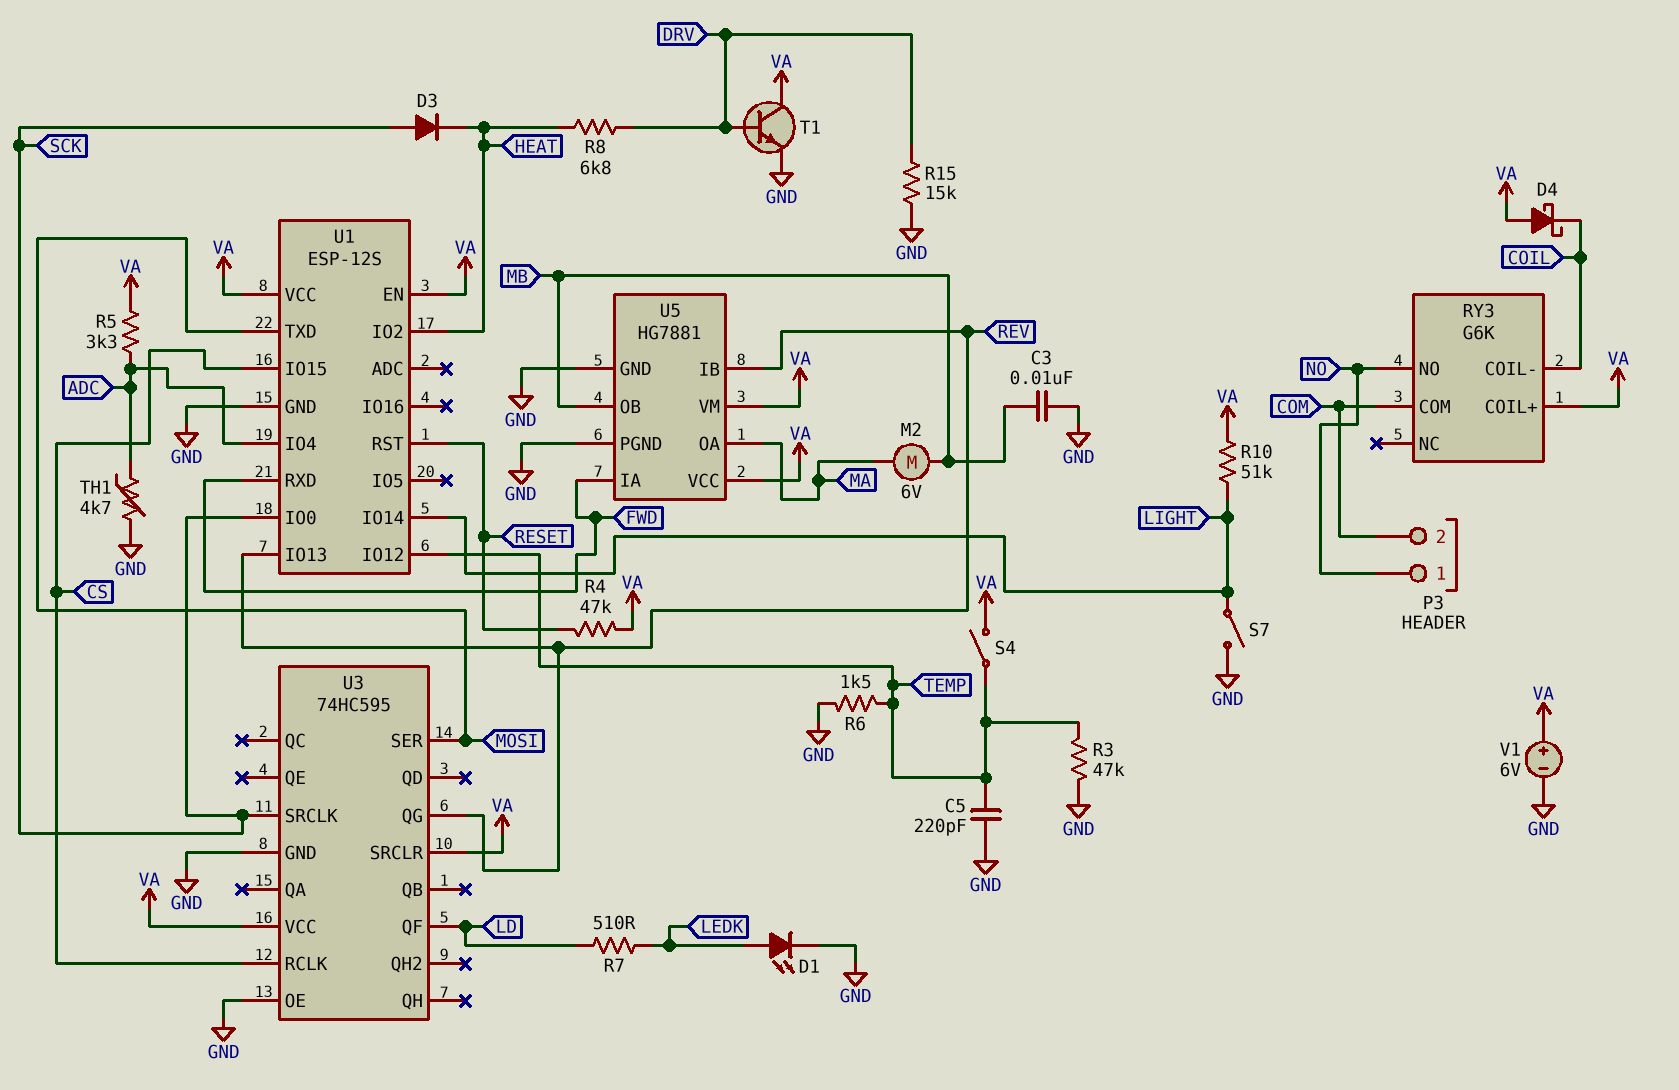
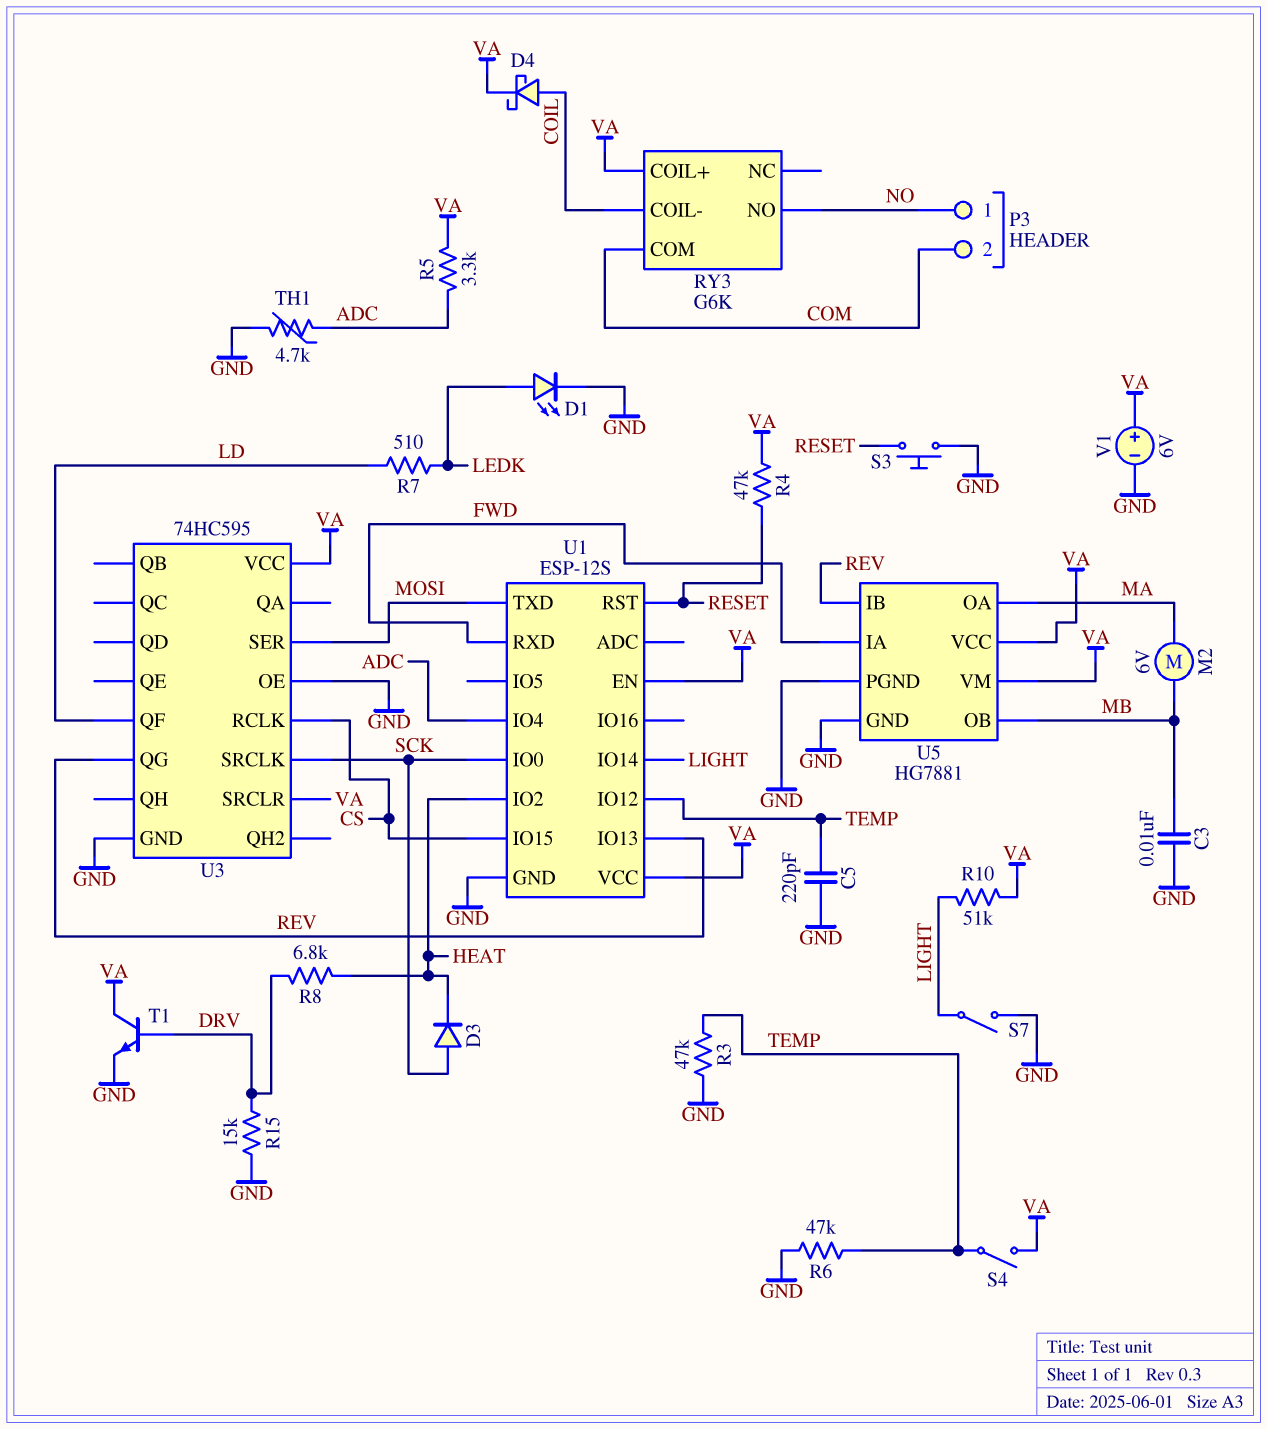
D4: schottky (A VA, K COIL) -> schottky (A COIL, K VA)
R6: 1.5k (GND, TEMP) -> 47k (GND, TEMP)
S3: none -> button (GND, RESET)

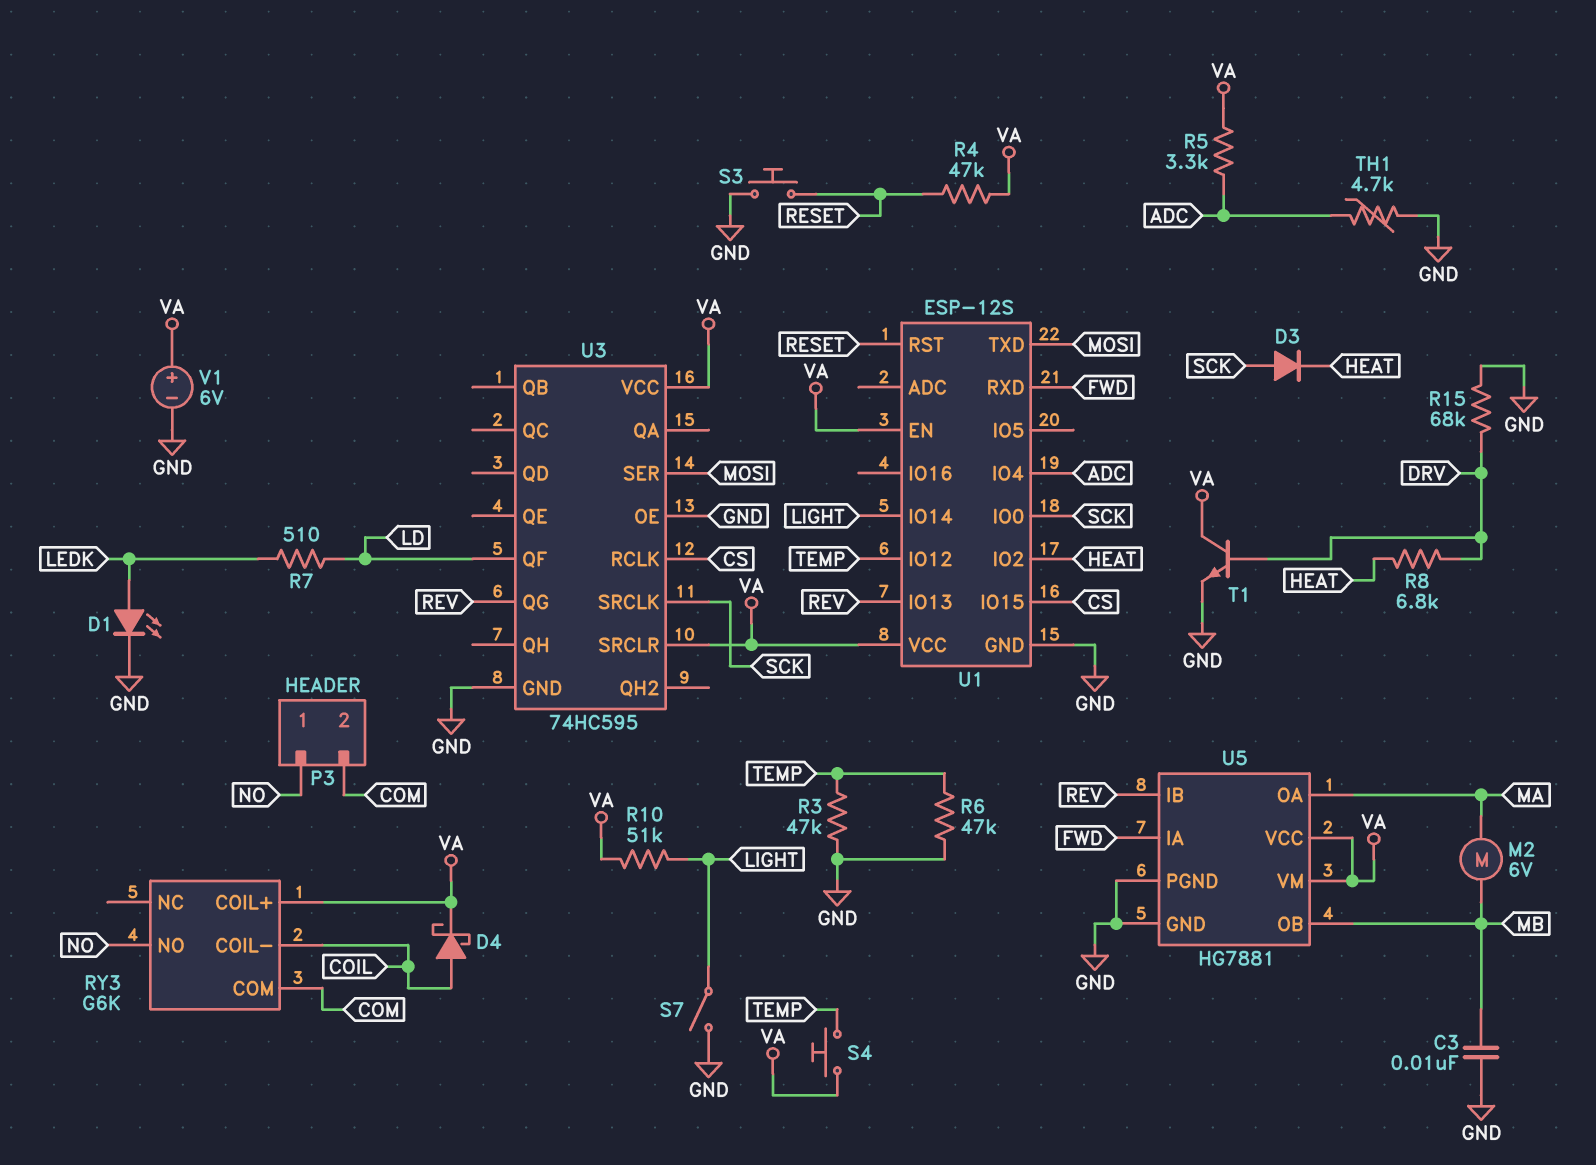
C5: 220pF (GND, TEMP) -> none
R15: 15k (DRV, GND) -> 68k (DRV, GND)
S4: switch (TEMP, VA) -> button (TEMP, VA)

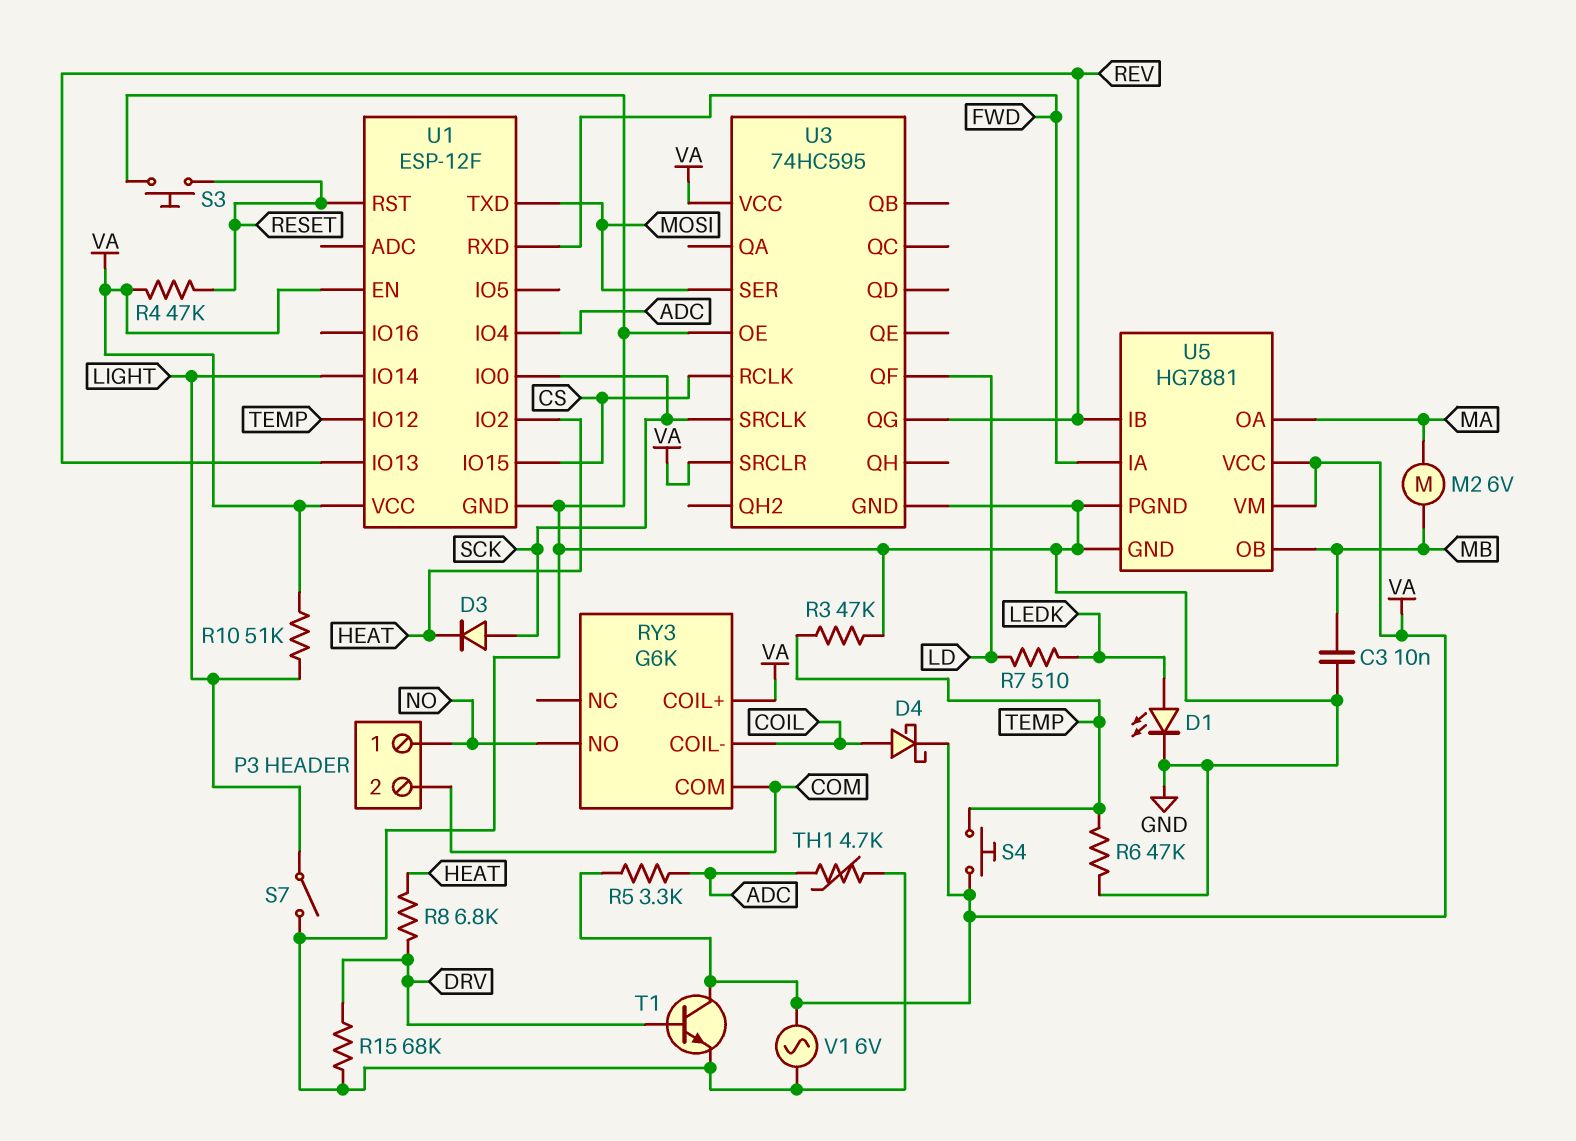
U1: ESP-12S -> ESP-12F
V1: 6V (plus VA, minus GND) -> AC 6V (GND, VA)

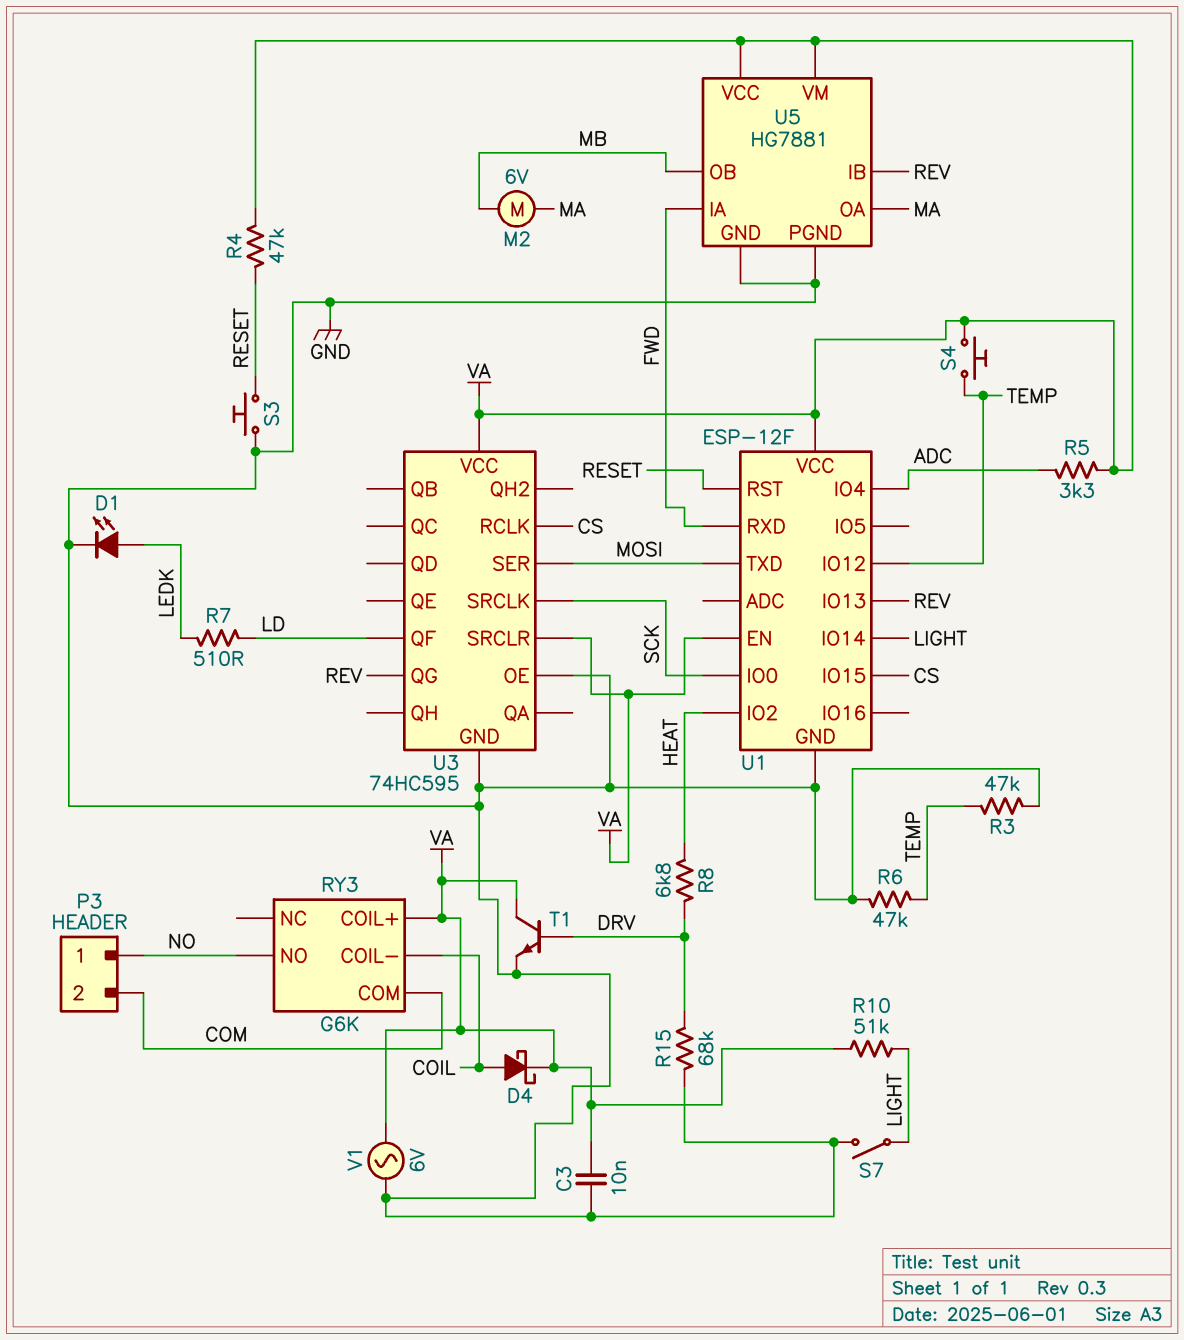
C3: 10nF (GND, MB) -> 10nF (GND, VA)
D3: diode (A SCK, K HEAT) -> none
TH1: 4.7k (ADC, GND) -> none

